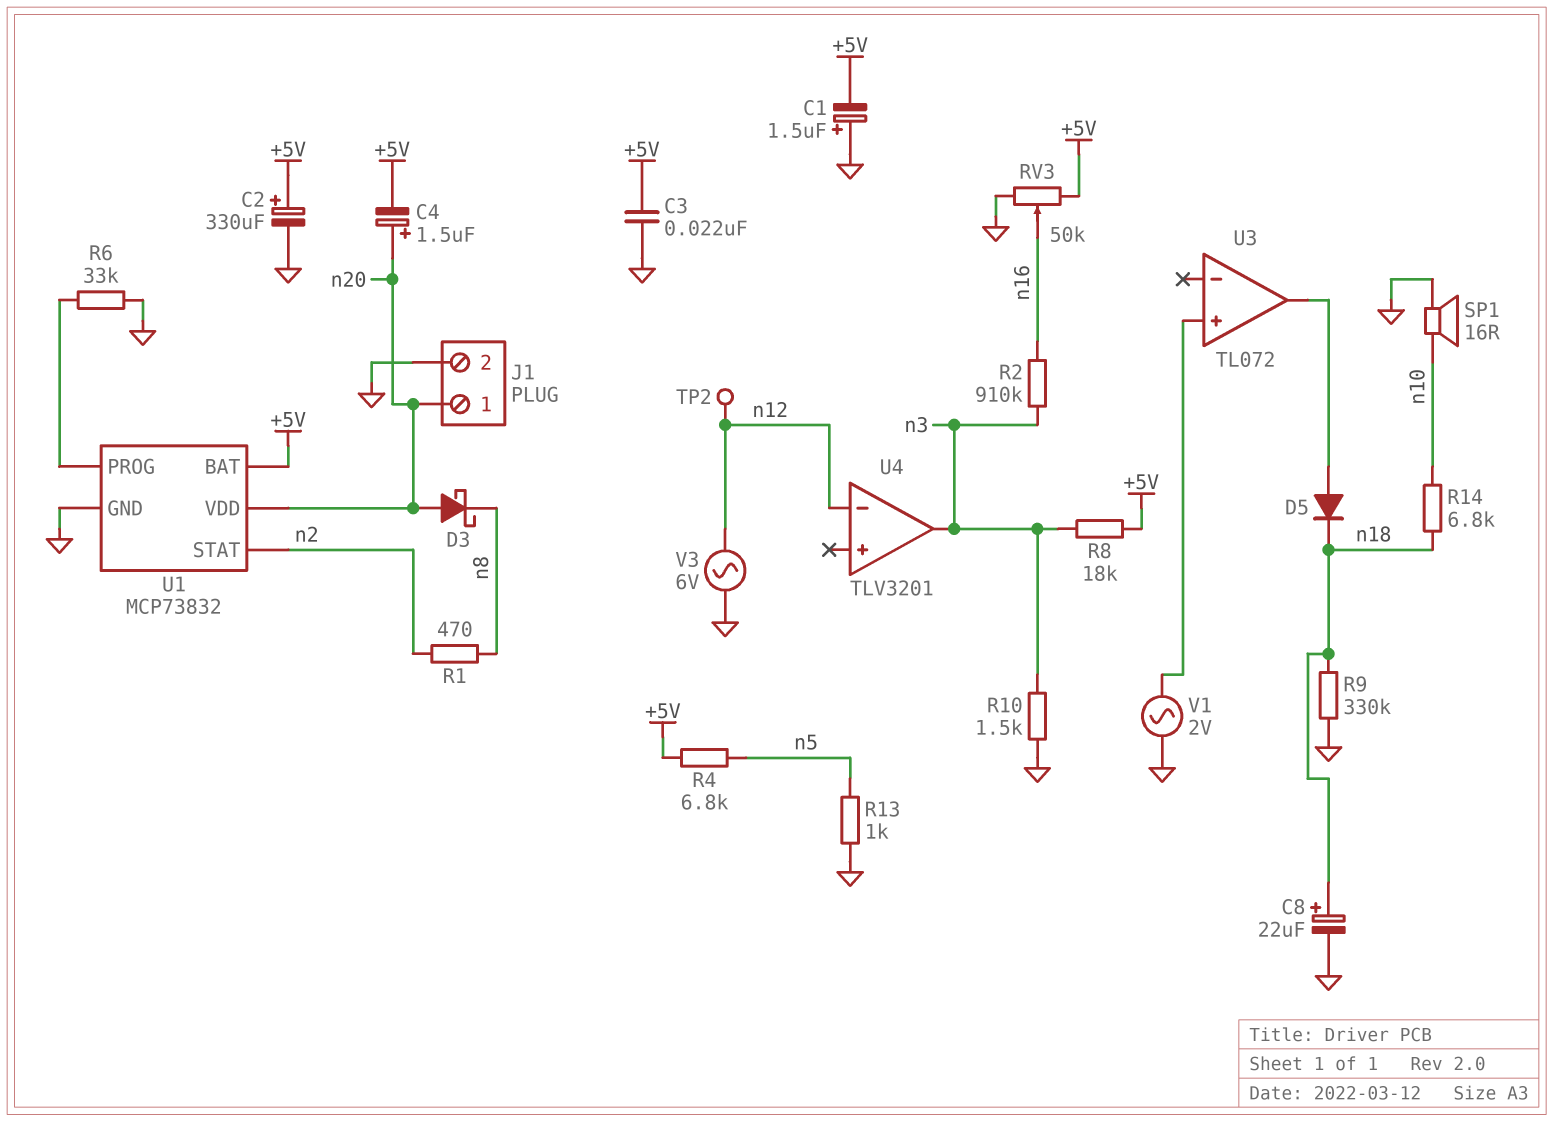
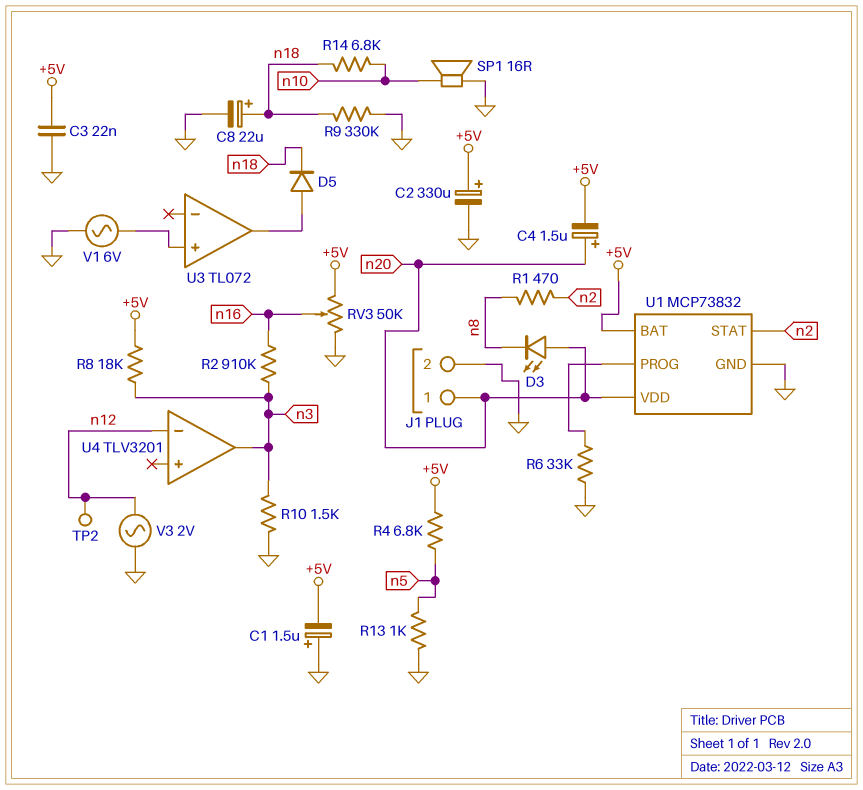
D3: schottky (A n20, K n8) -> LED (A n20, K n8)
V1: AC 2V (GND, U3/in+) -> AC 6V (GND, U3/in+)
V3: AC 6V (GND, n12) -> AC 2V (GND, n12)

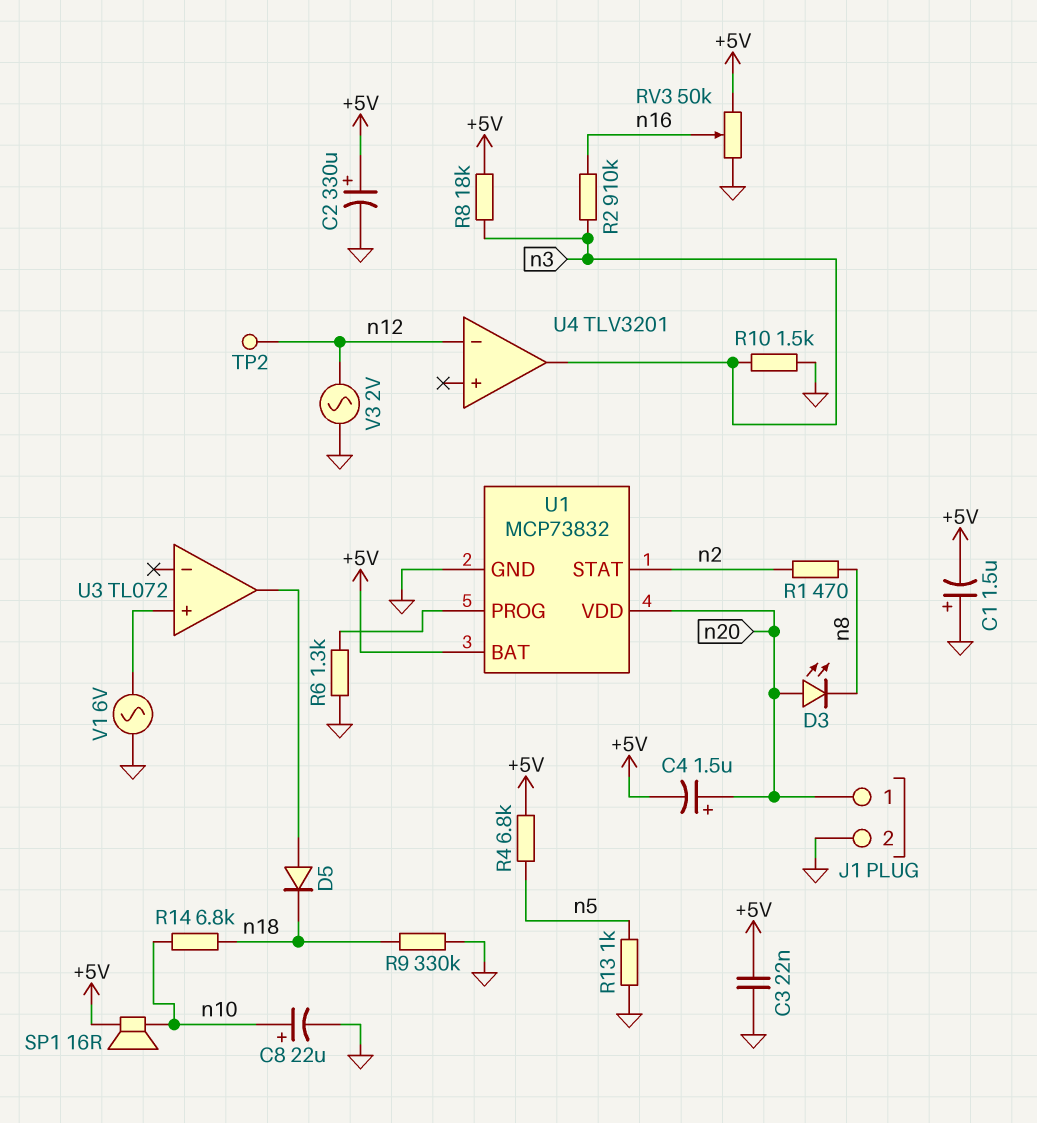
C8: 22uF (plus n18, minus GND) -> 22uF (plus n10, minus GND)
R6: 33k (GND, U1/PROG) -> 1.3k (GND, U1/PROG)
SP1: speaker 16R (GND, n10) -> speaker 16R (+5V, n10)

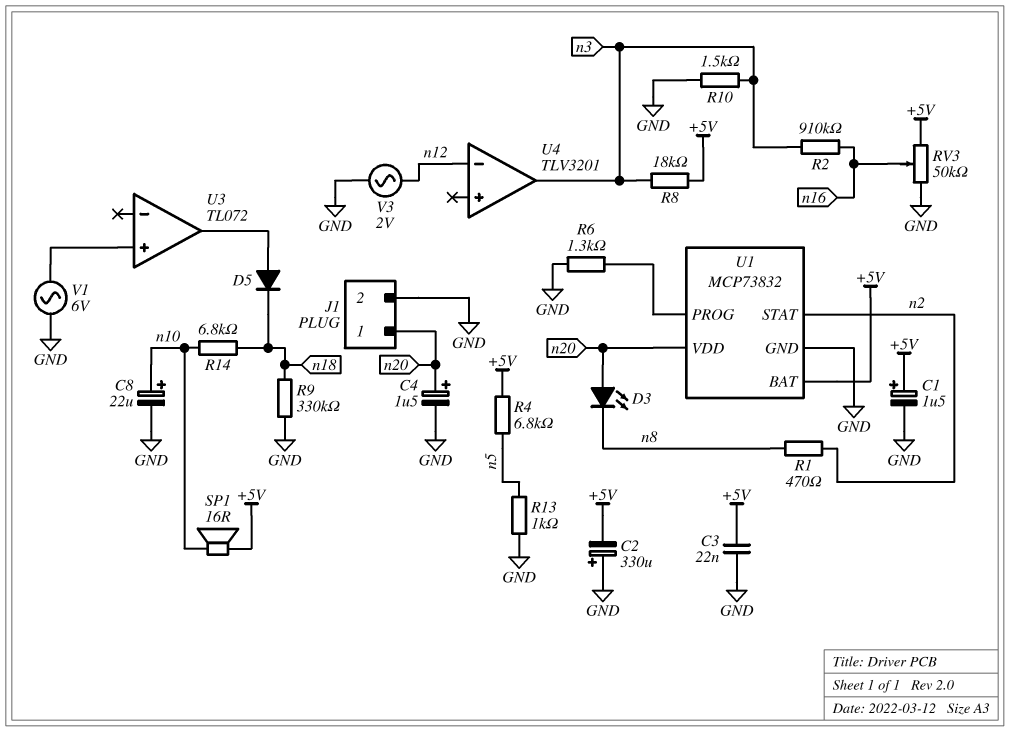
C1: 1.5uF (plus GND, minus +5V) -> 1.5uF (plus +5V, minus GND)
C2: 330uF (plus +5V, minus GND) -> 330uF (plus GND, minus +5V)
C4: 1.5uF (plus n20, minus +5V) -> 1.5uF (plus n20, minus GND)
TP2: test point (n12) -> none

